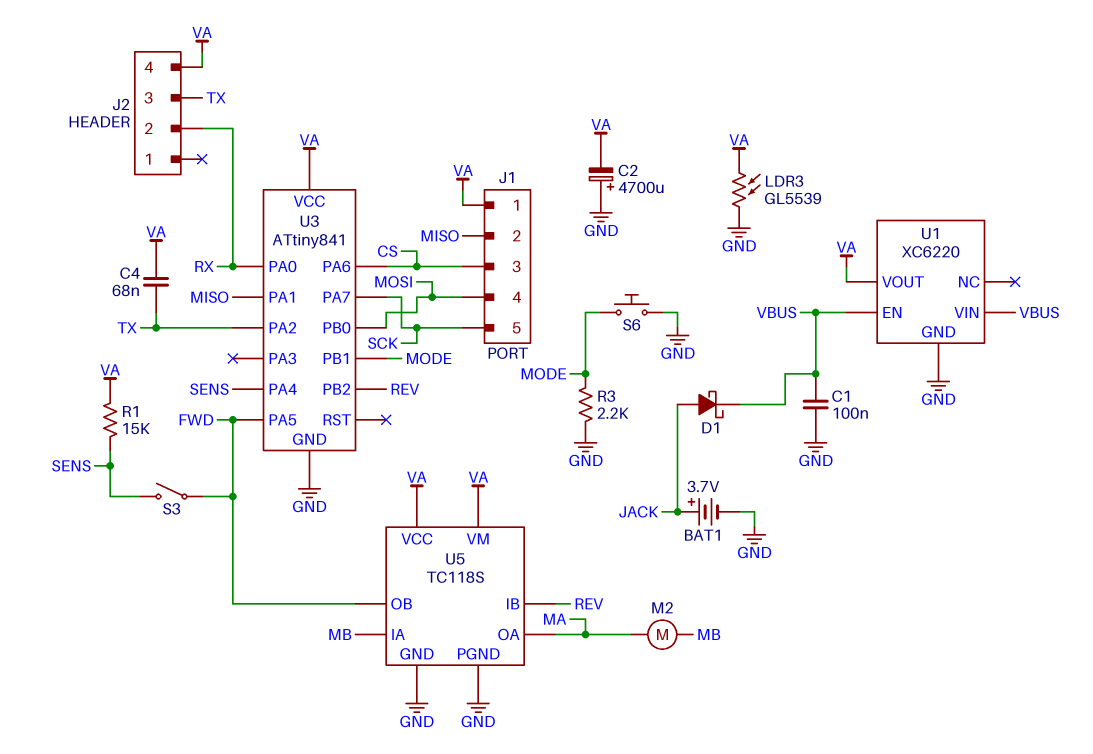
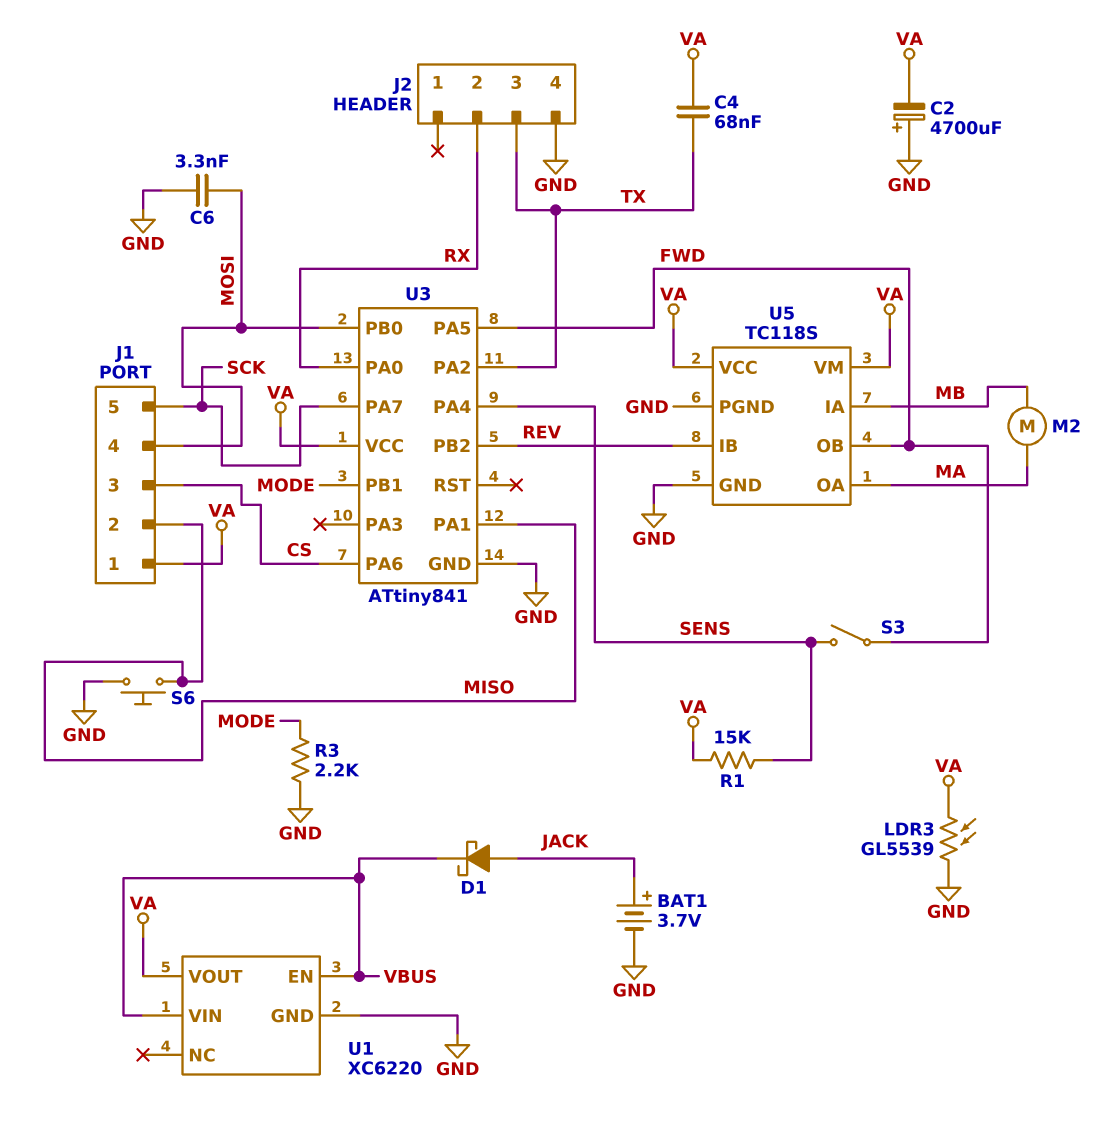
C1: 100nF (GND, VBUS) -> none
C6: none -> 3.3nF (GND, MOSI)
J2 pin 4: VA -> GND
S6: button (GND, MODE) -> button (GND, MISO)

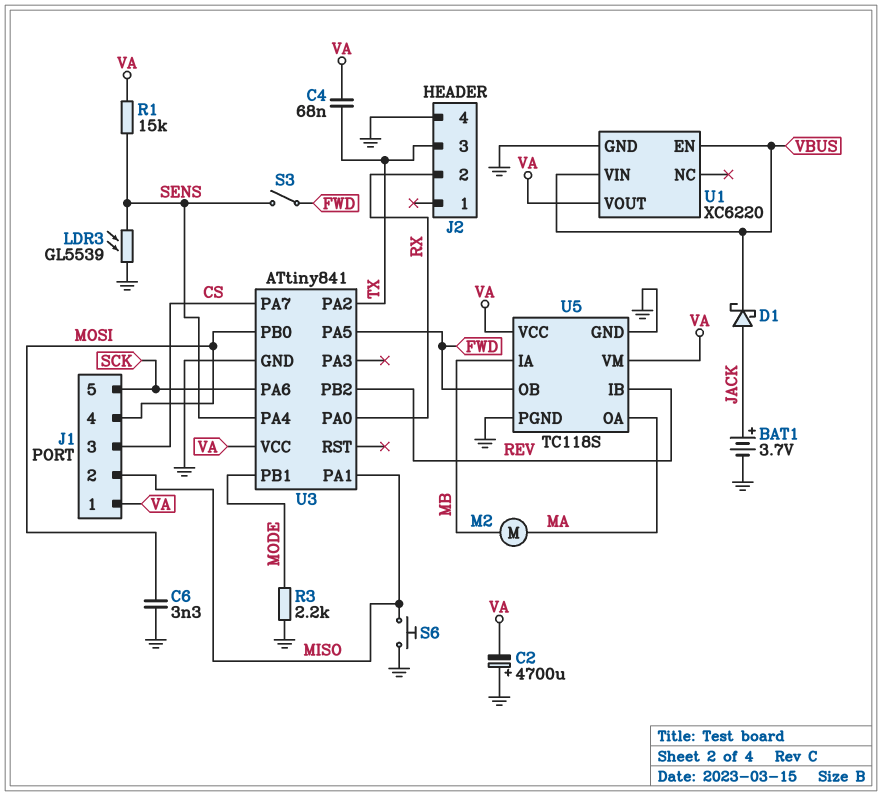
LDR3: GL5539 (GND, VA) -> GL5539 (GND, SENS)
U3 pin PA6: CS -> SCK
U3 pin PA7: SCK -> CS

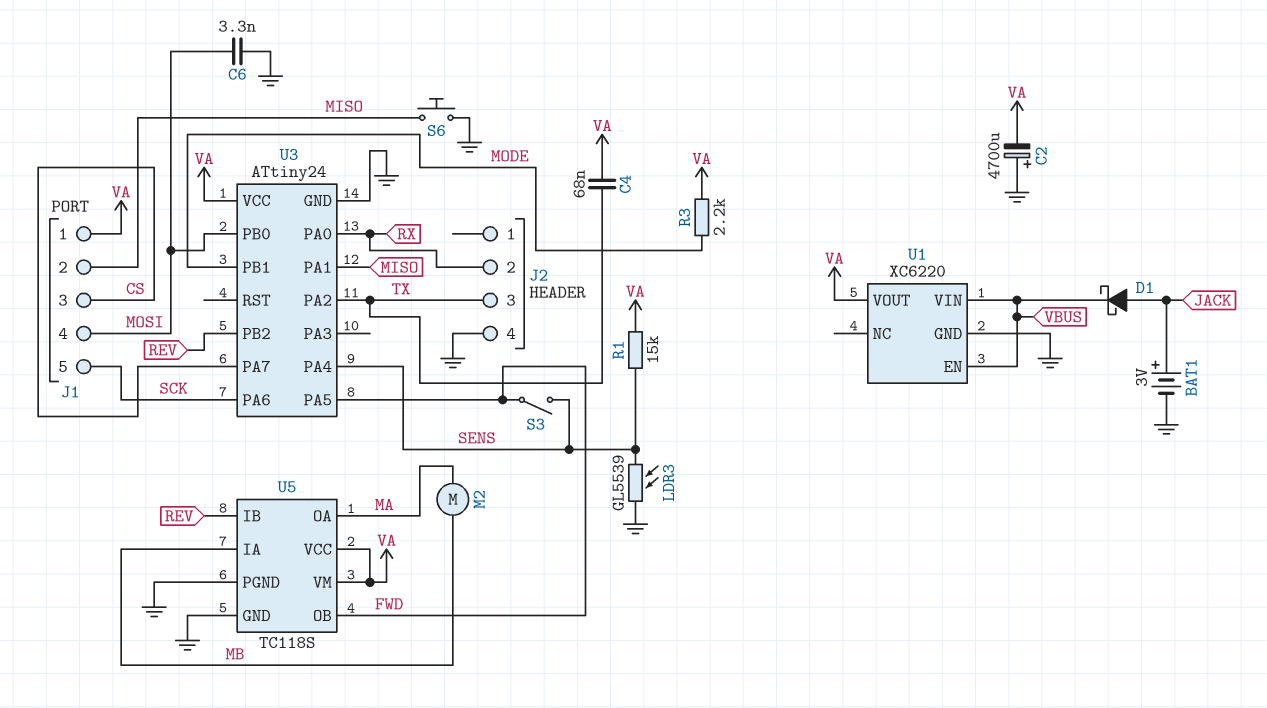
BAT1: 3.7V (plus JACK, minus GND) -> 3V (plus JACK, minus GND)
R3: 2.2k (GND, MODE) -> 2.2k (MODE, VA)
U3: ATtiny841 -> ATtiny24

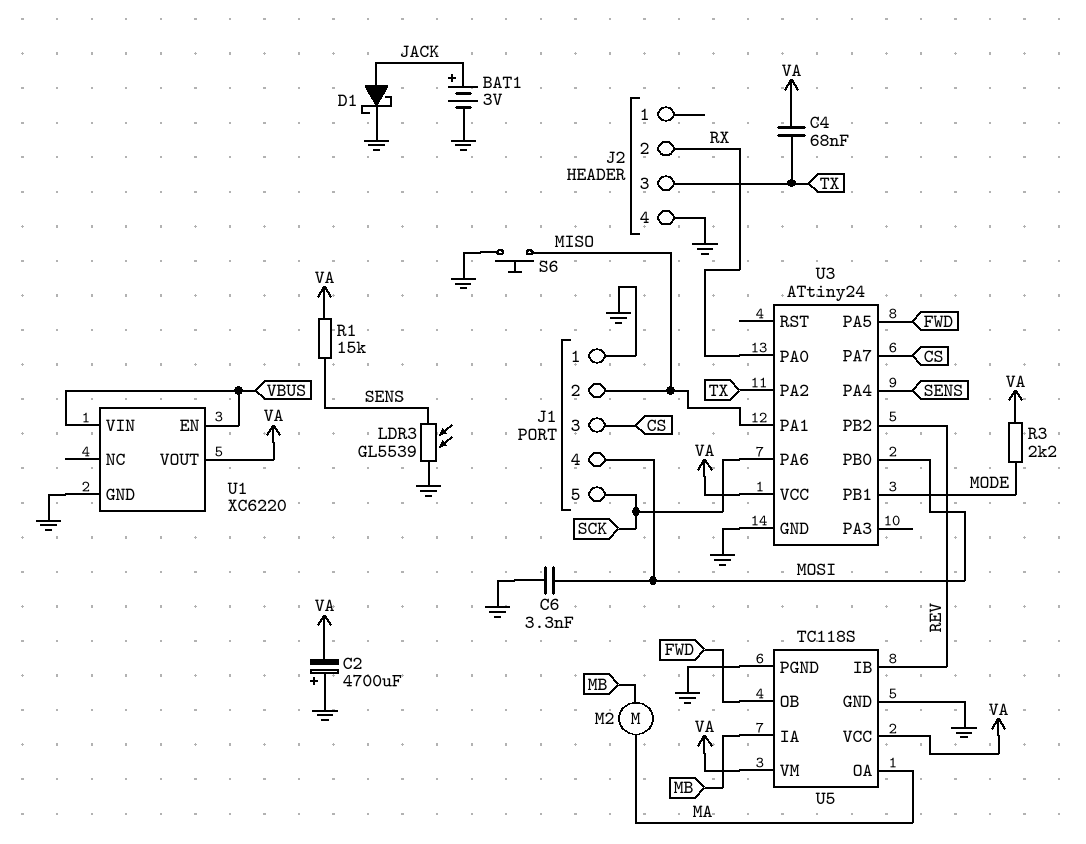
D1: schottky (A JACK, K VBUS) -> schottky (A JACK, K GND)
J1 pin 1: VA -> GND
S3: switch (FWD, SENS) -> none

